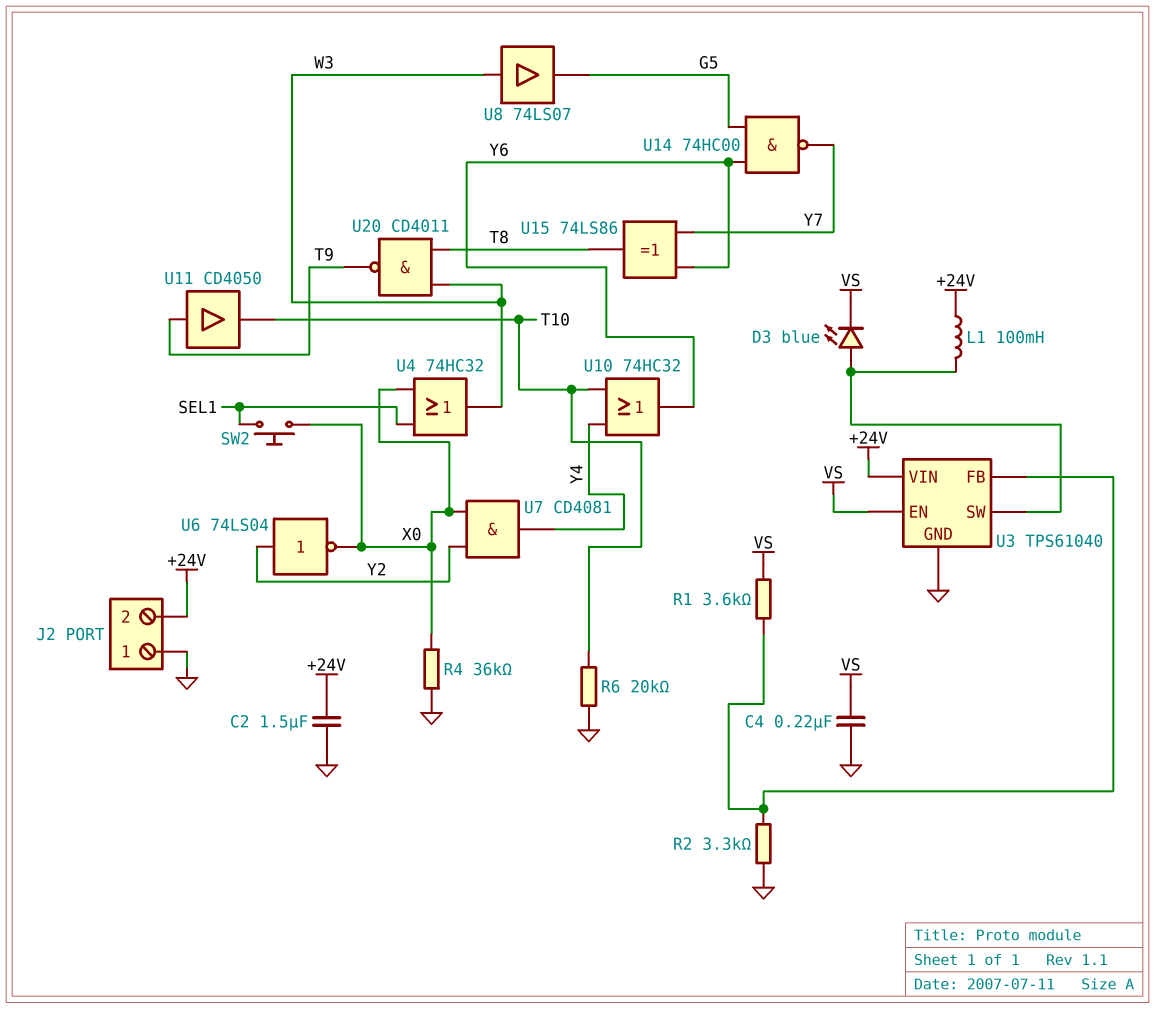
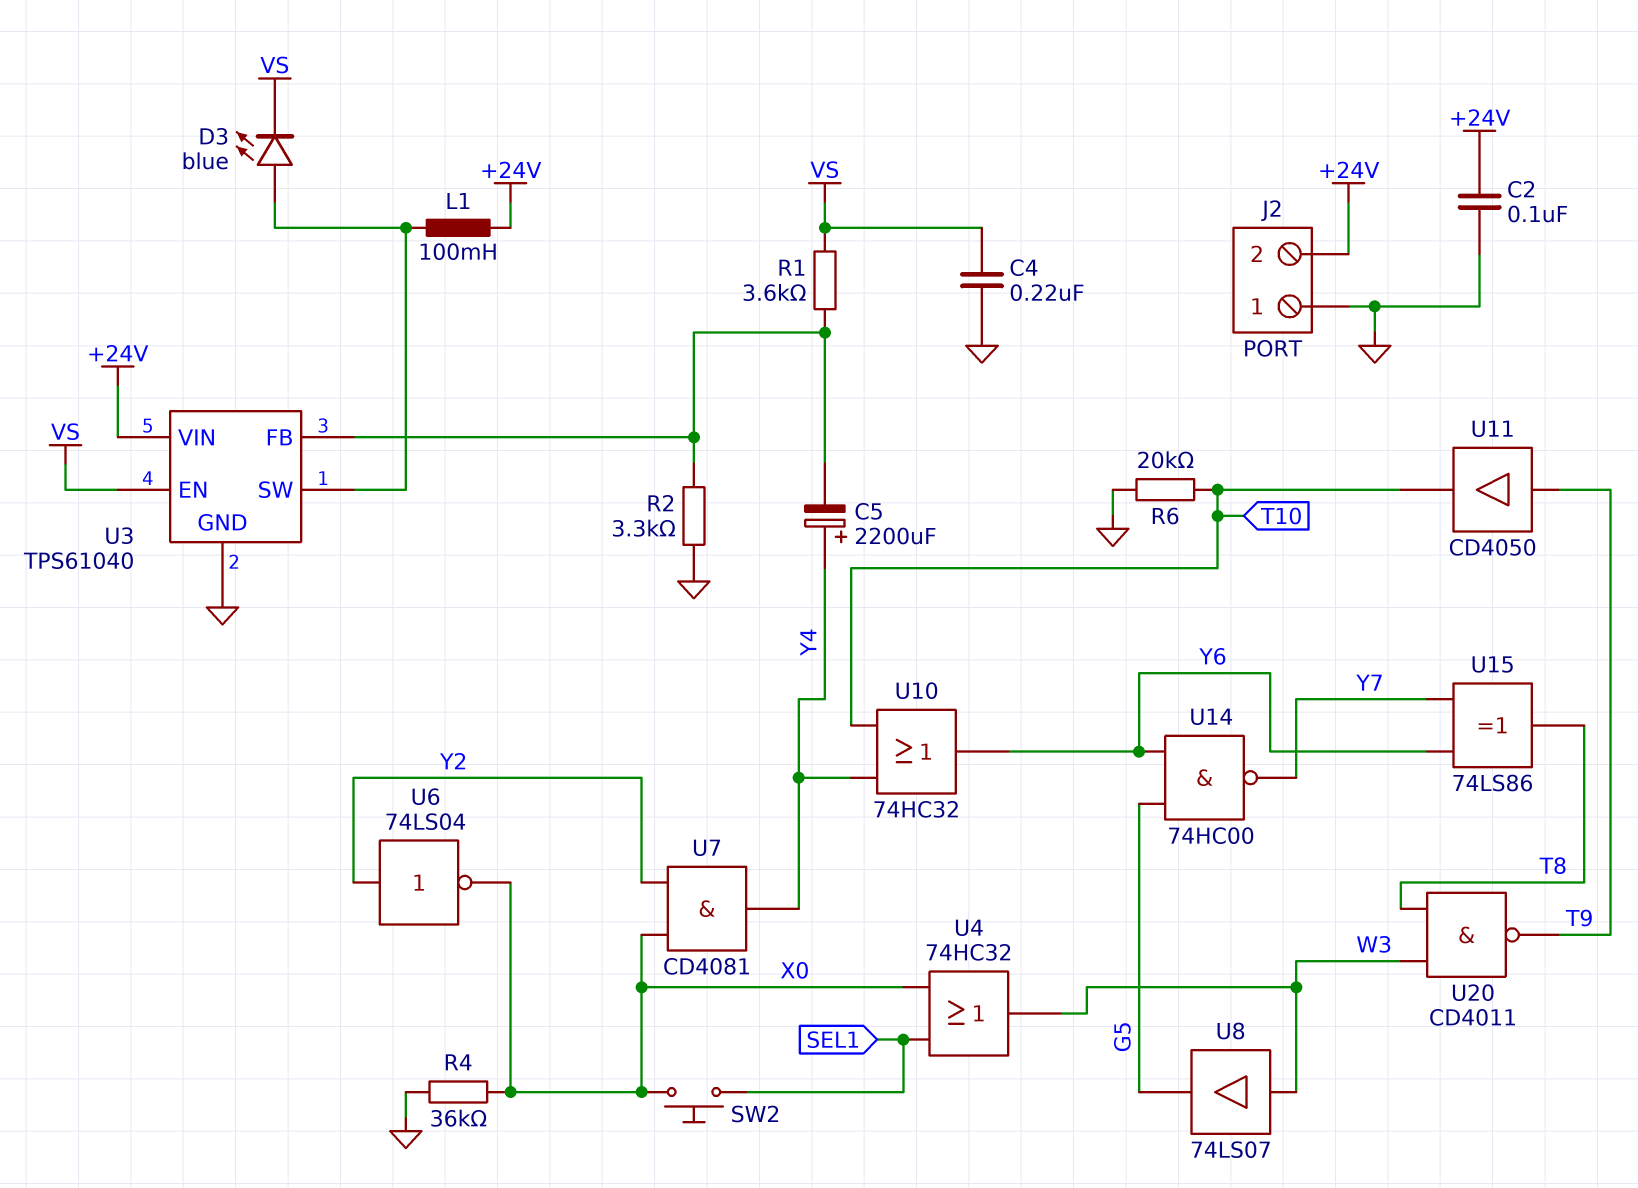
C2: 1.5uF (+24V, GND) -> 100nF (+24V, GND)
C5: none -> 2200uF (plus Y4, minus U3/FB)

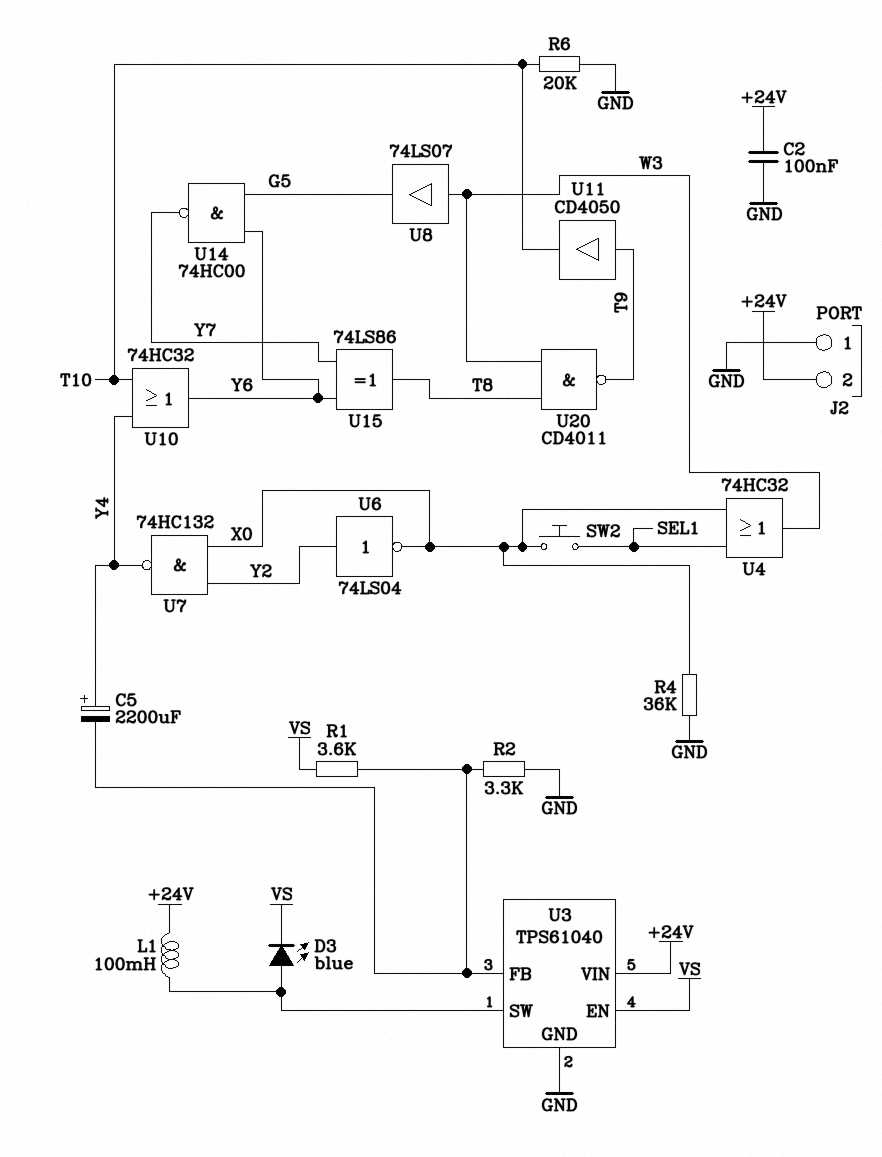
C4: 220nF (GND, VS) -> none
U7: AND CD4081 (in X0, in Y2, out Y4) -> NAND 74HC132 (in X0, in Y2, out Y4)

